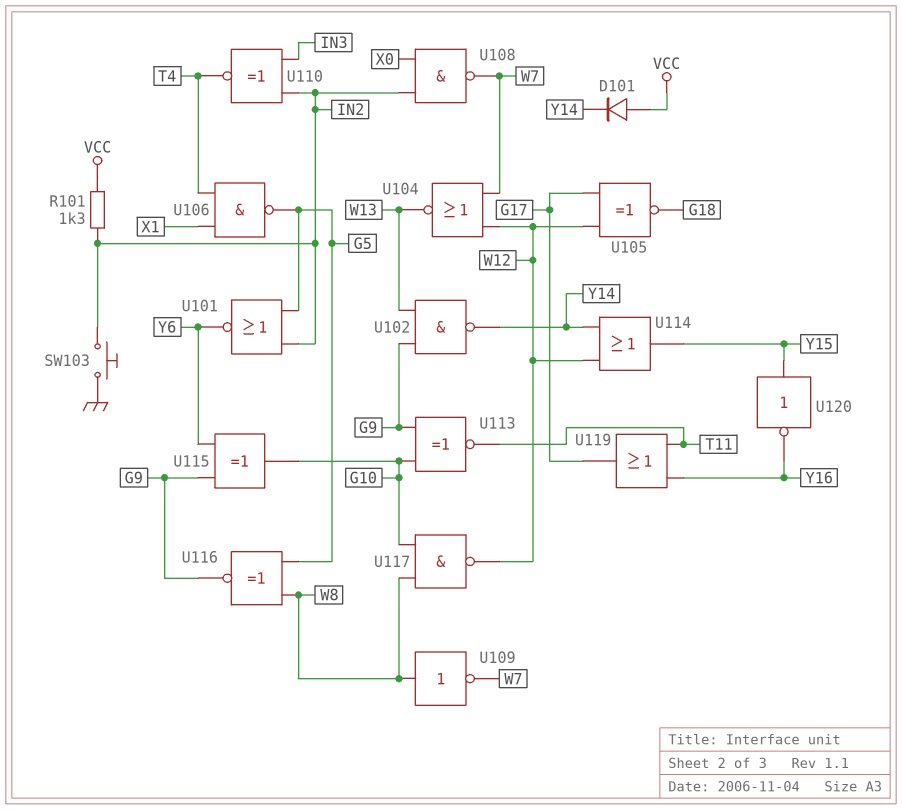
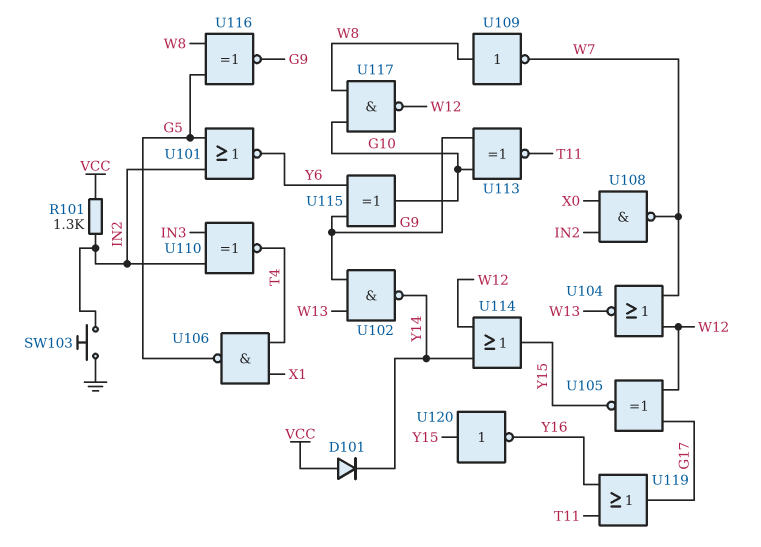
U105: XNOR (in G17, in W12, out G18) -> XNOR (in G17, in W12, out Y15)

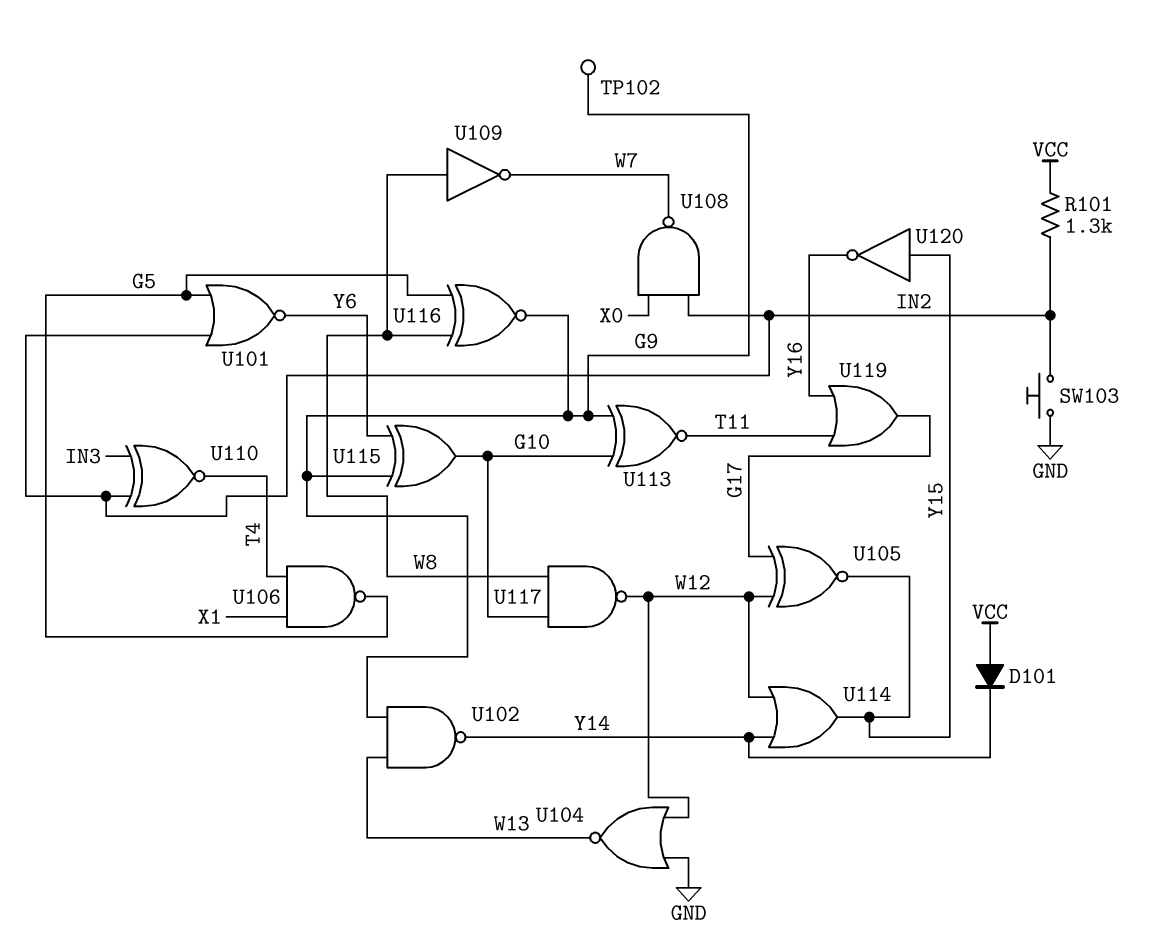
TP102: none -> test point (G9)
U104: NOR (in W7, in W12, out W13) -> NOR (in GND, in W12, out W13)

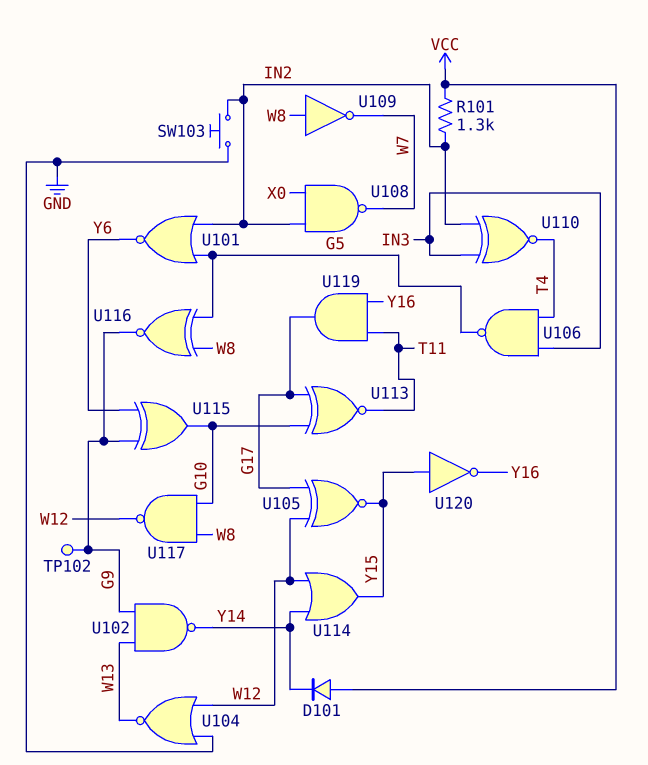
U106: NAND (in T4, in X1, out G5) -> NAND (in IN3, in T4, out G5)
U113: XNOR (in G9, in G10, out T11) -> XNOR (in G10, in G17, out T11)
U119: OR (in T11, in Y16, out G17) -> AND (in T11, in Y16, out G17)

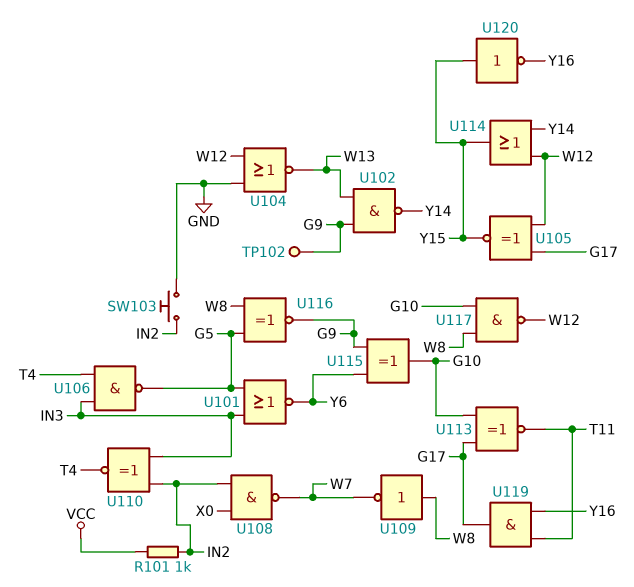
D101: diode (A VCC, K Y14) -> none
R101: 1.3k (IN2, VCC) -> 1k (IN2, VCC)
U101: NOR (in G5, in IN2, out Y6) -> NOR (in G5, in IN3, out Y6)

